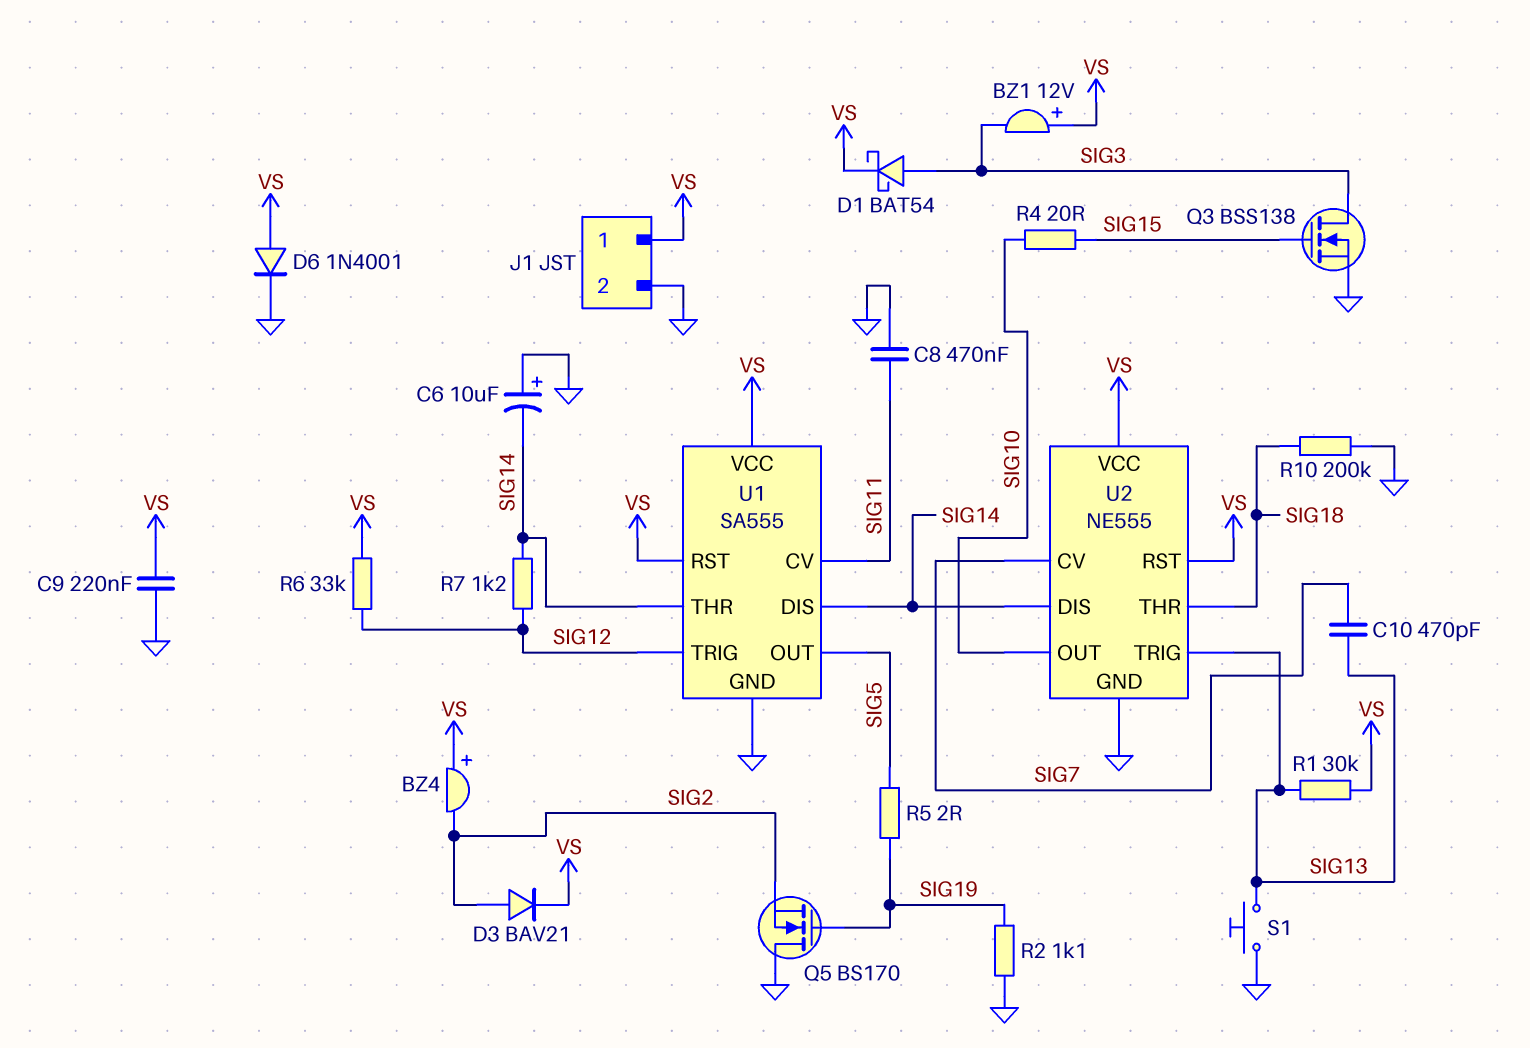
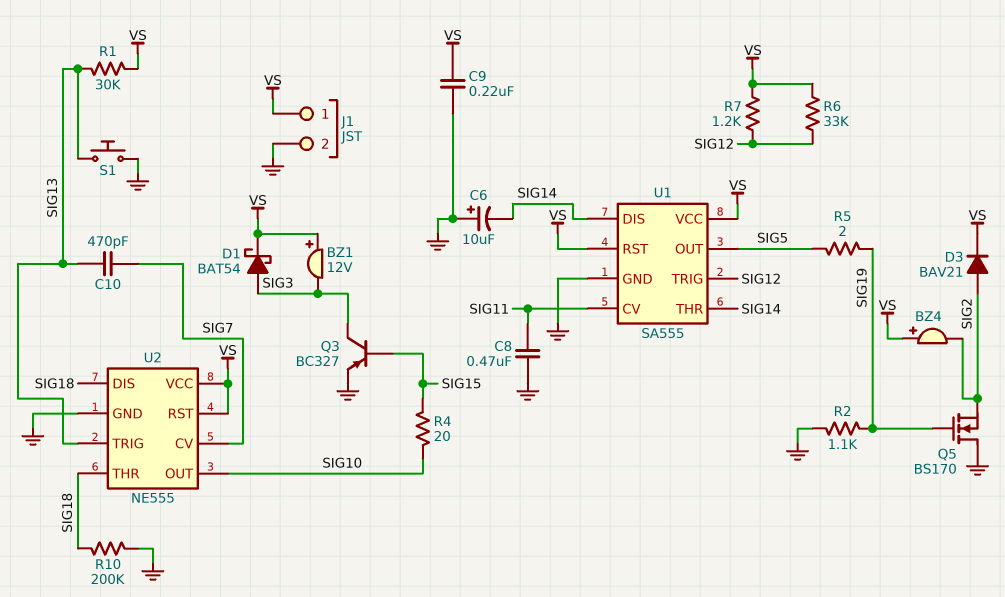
D6: diode 1N4001 (A VS, K GND) -> none
Q3: NMOS BSS138 (G SIG15, D SIG3, S GND) -> PNP BC327 (B SIG15, C SIG3, E GND)
R7: 1.2k (SIG12, SIG14) -> 1.2k (SIG12, VS)
U2 pin DIS: SIG14 -> SIG18

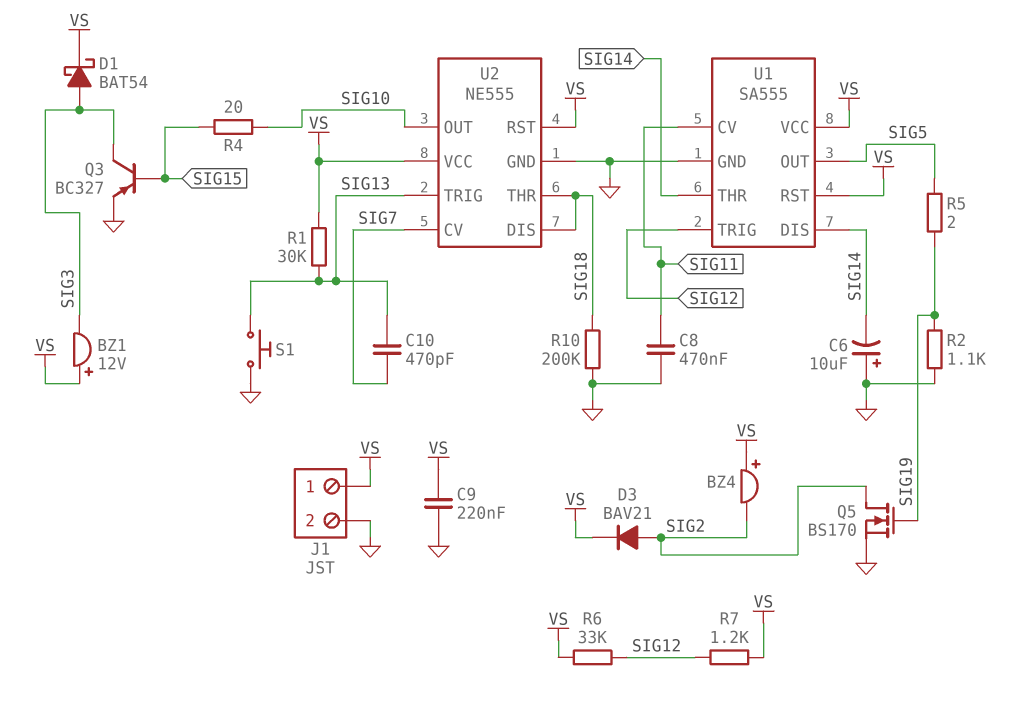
Q5: NMOS BS170 (G SIG19, D GND, S SIG2) -> NMOS BS170 (G SIG19, D SIG2, S GND)

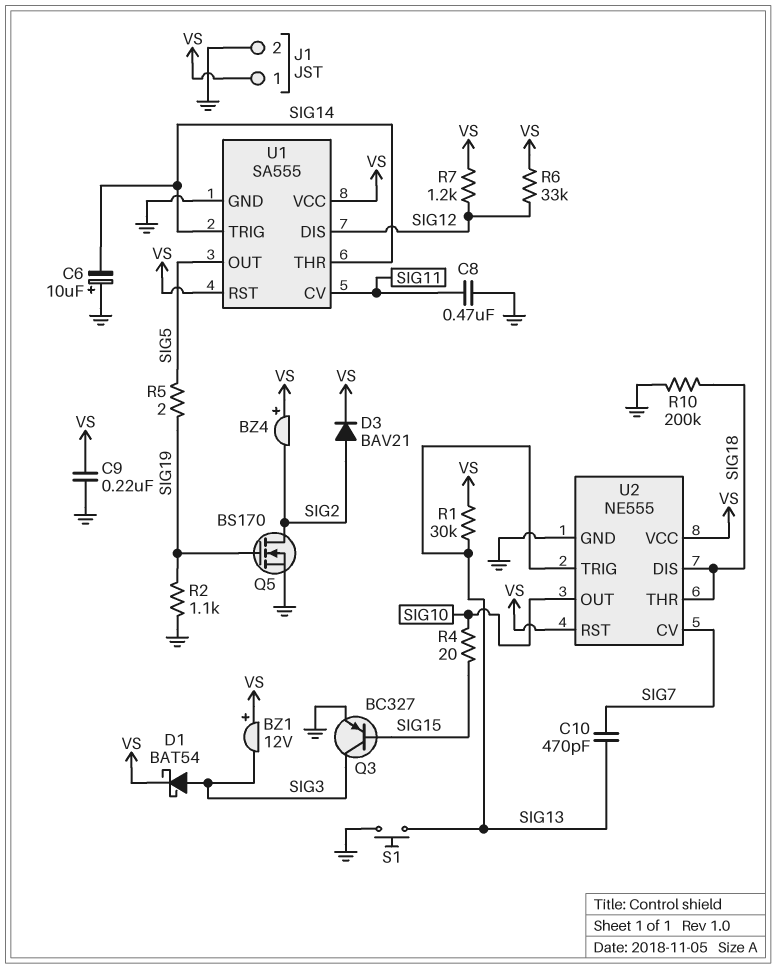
U1 pin DIS: SIG14 -> SIG12
U1 pin TRIG: SIG12 -> SIG14

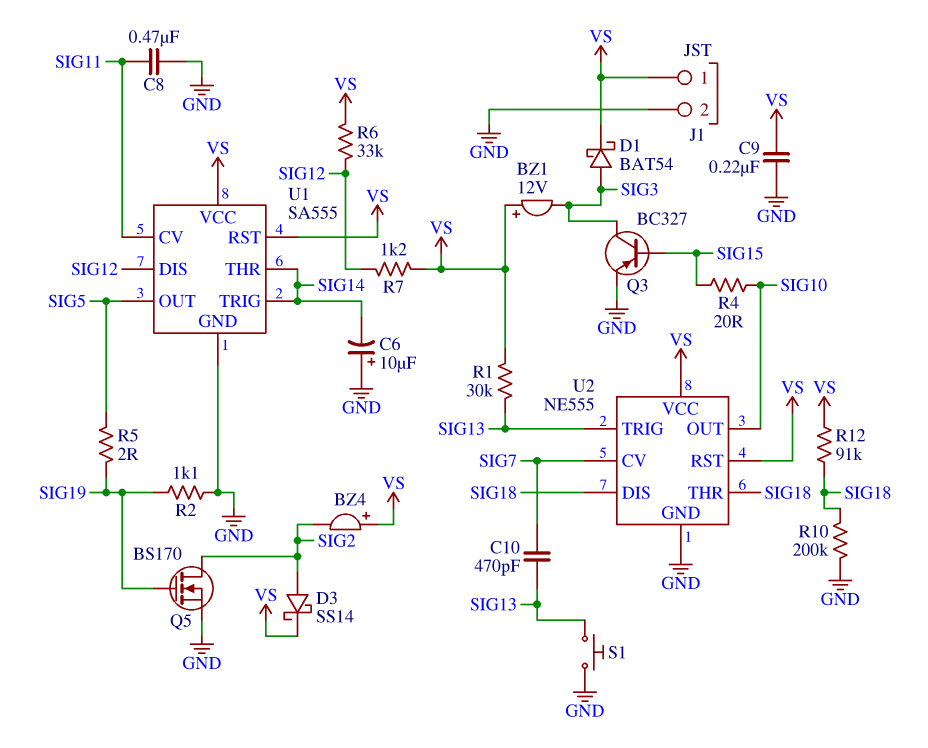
D3: diode BAV21 (A SIG2, K VS) -> schottky SS14 (A SIG2, K VS)
R12: none -> 91k (SIG18, VS)

